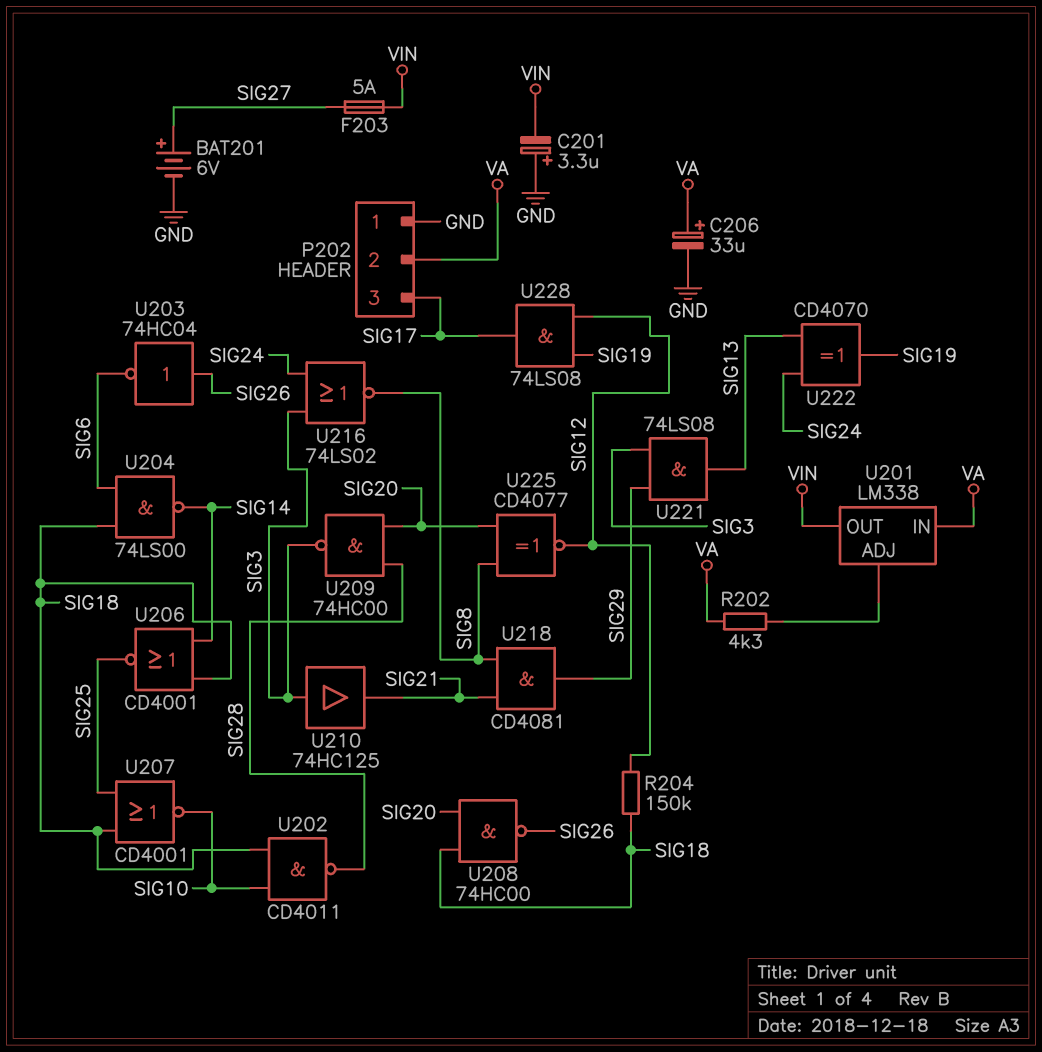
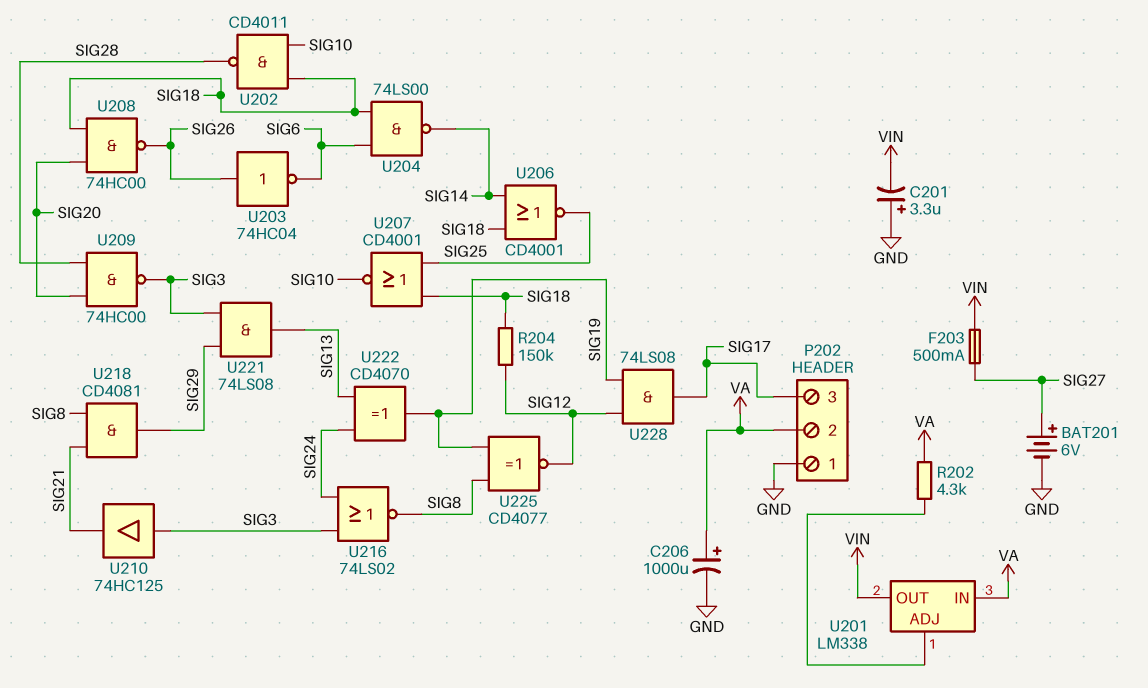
C206: 33uF (plus VA, minus GND) -> 1000uF (plus VA, minus GND)
F203: 5A (SIG27, VIN) -> 500mA (SIG27, VIN)
U225: XNOR CD4077 (in SIG8, in SIG20, out SIG12) -> XNOR CD4077 (in SIG8, in SIG19, out SIG12)

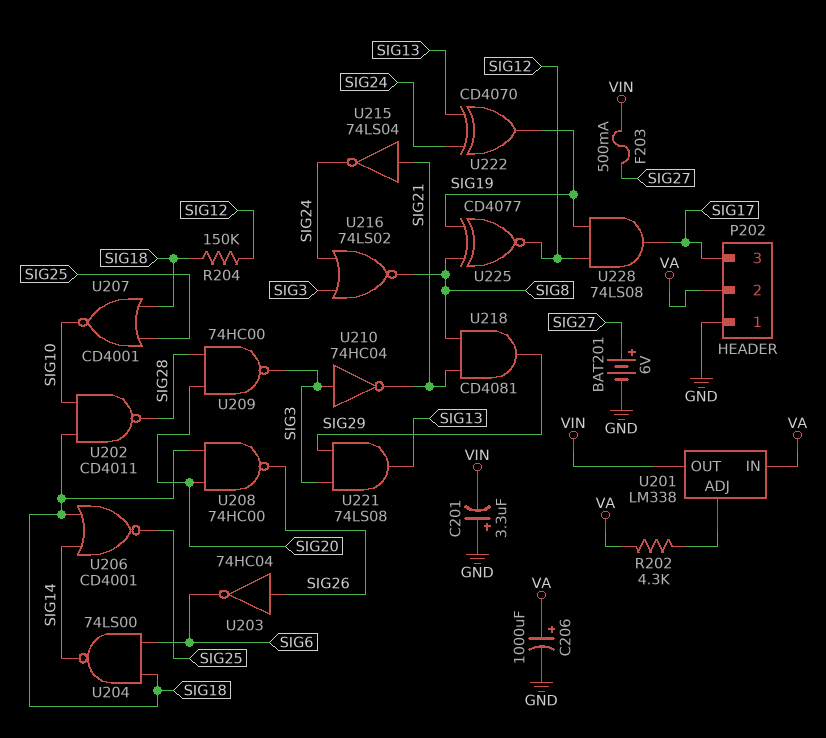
U210: buffer 74HC125 (in SIG3, out SIG21) -> NOT 74HC04 (in SIG3, out SIG21)
U215: none -> NOT 74LS04 (in SIG21, out SIG24)

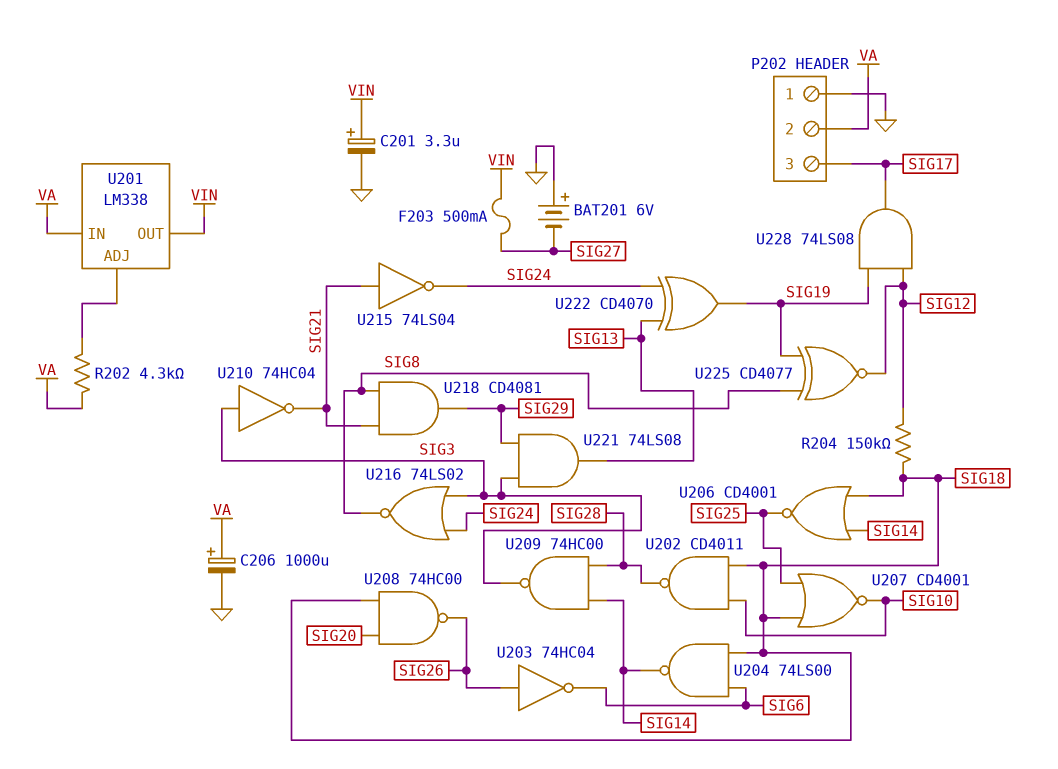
BAT201: 6V (plus SIG27, minus GND) -> 6V (plus GND, minus SIG27)
C201: 3.3uF (plus GND, minus VIN) -> 3.3uF (plus VIN, minus GND)
U209: NAND 74HC00 (in SIG20, in SIG28, out SIG3) -> NAND 74HC00 (in SIG14, in SIG28, out SIG3)

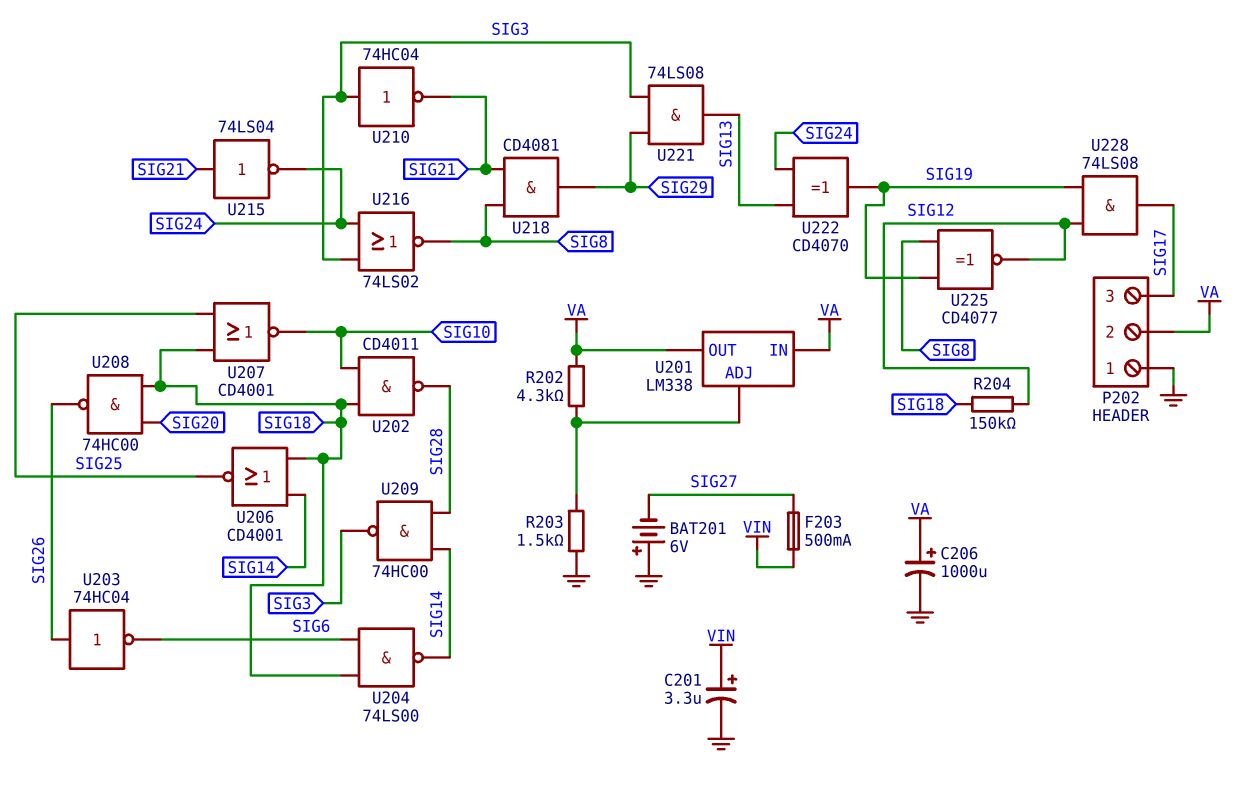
R203: none -> 1.5k (GND, U201/ADJ)
U201 pin OUT: VIN -> VA

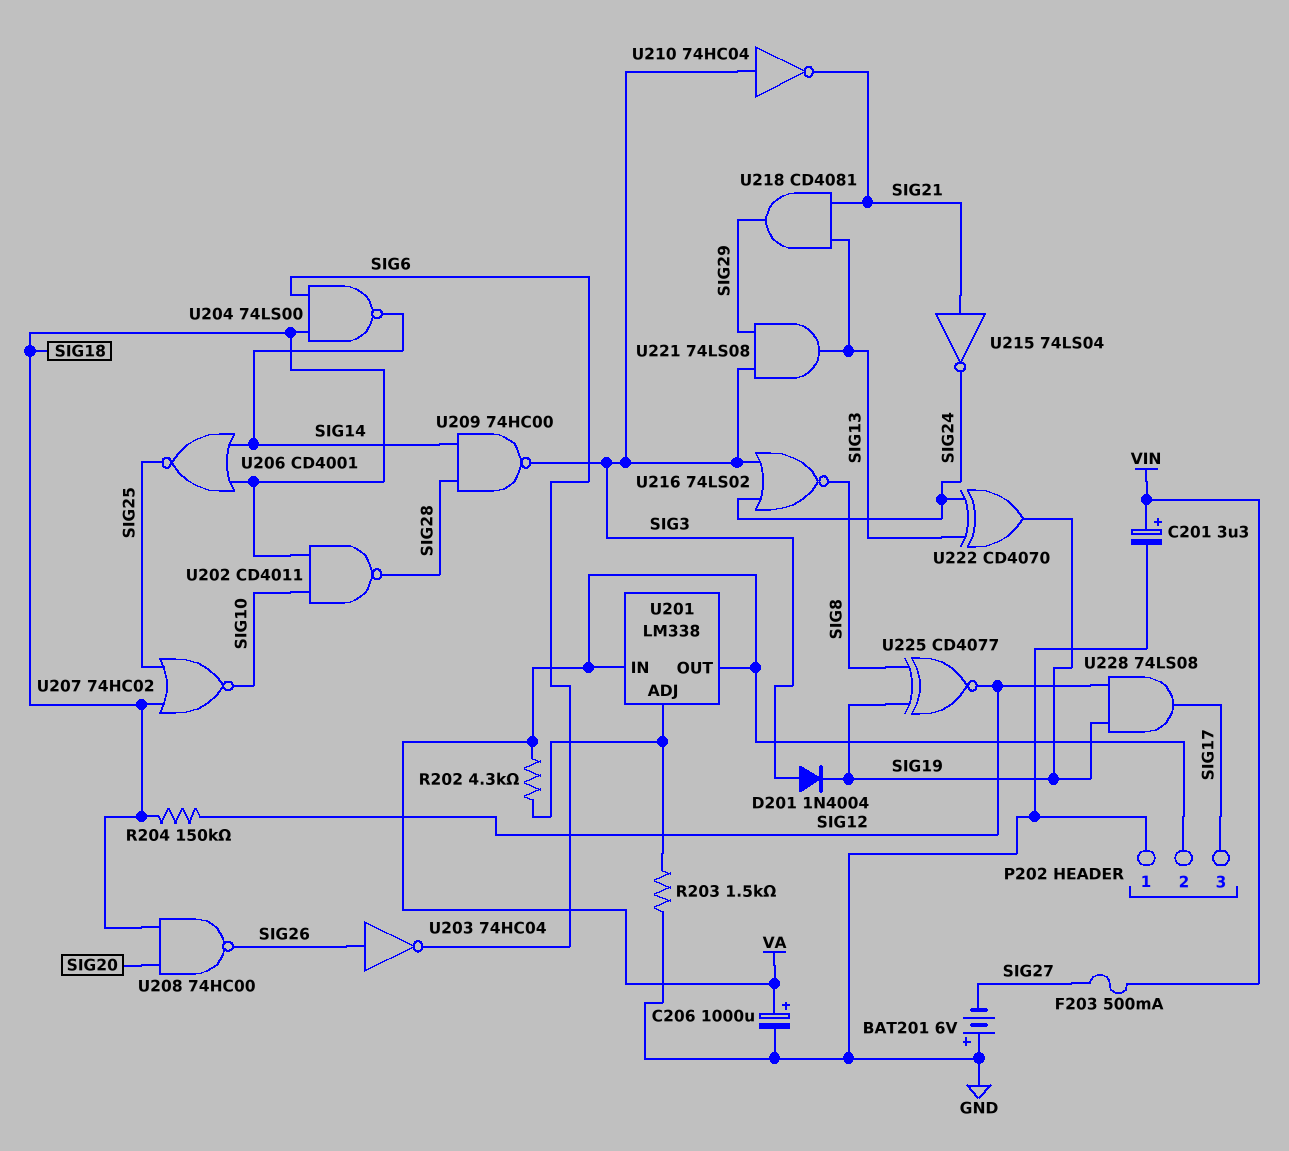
D201: none -> diode 1N4004 (A SIG3, K SIG19)
U207: NOR CD4001 (in SIG18, in SIG25, out SIG10) -> NOR 74HC02 (in SIG18, in SIG25, out SIG10)
U218: AND CD4081 (in SIG8, in SIG21, out SIG29) -> AND CD4081 (in SIG13, in SIG21, out SIG29)

